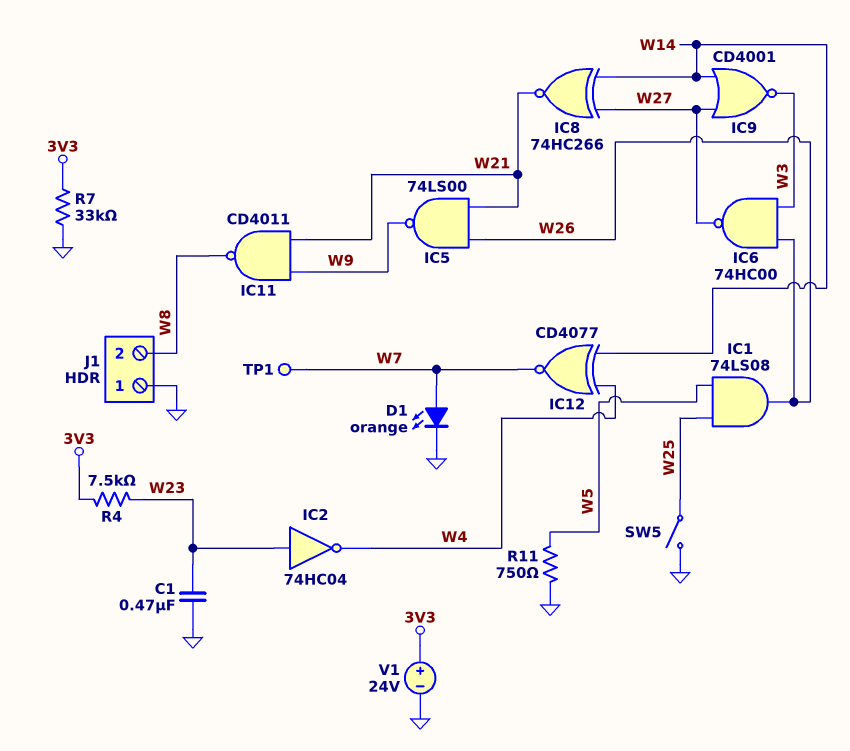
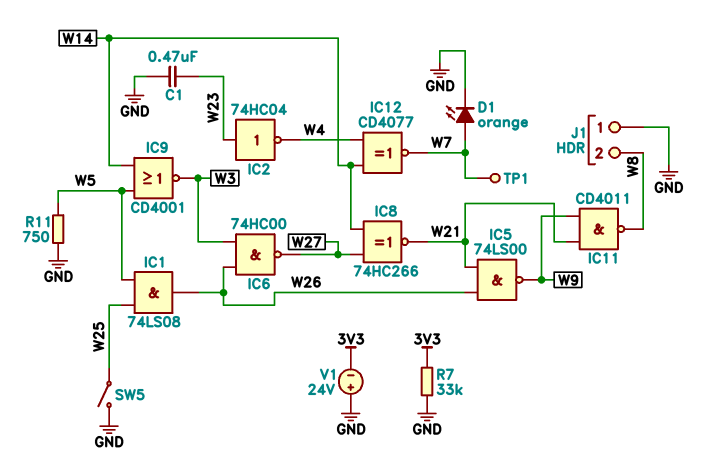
IC9: NOR CD4001 (in W14, in W27, out W3) -> NOR CD4001 (in W5, in W14, out W3)
R4: 7.5k (3V3, W23) -> none
V1: 24V (plus 3V3, minus GND) -> 24V (plus GND, minus 3V3)

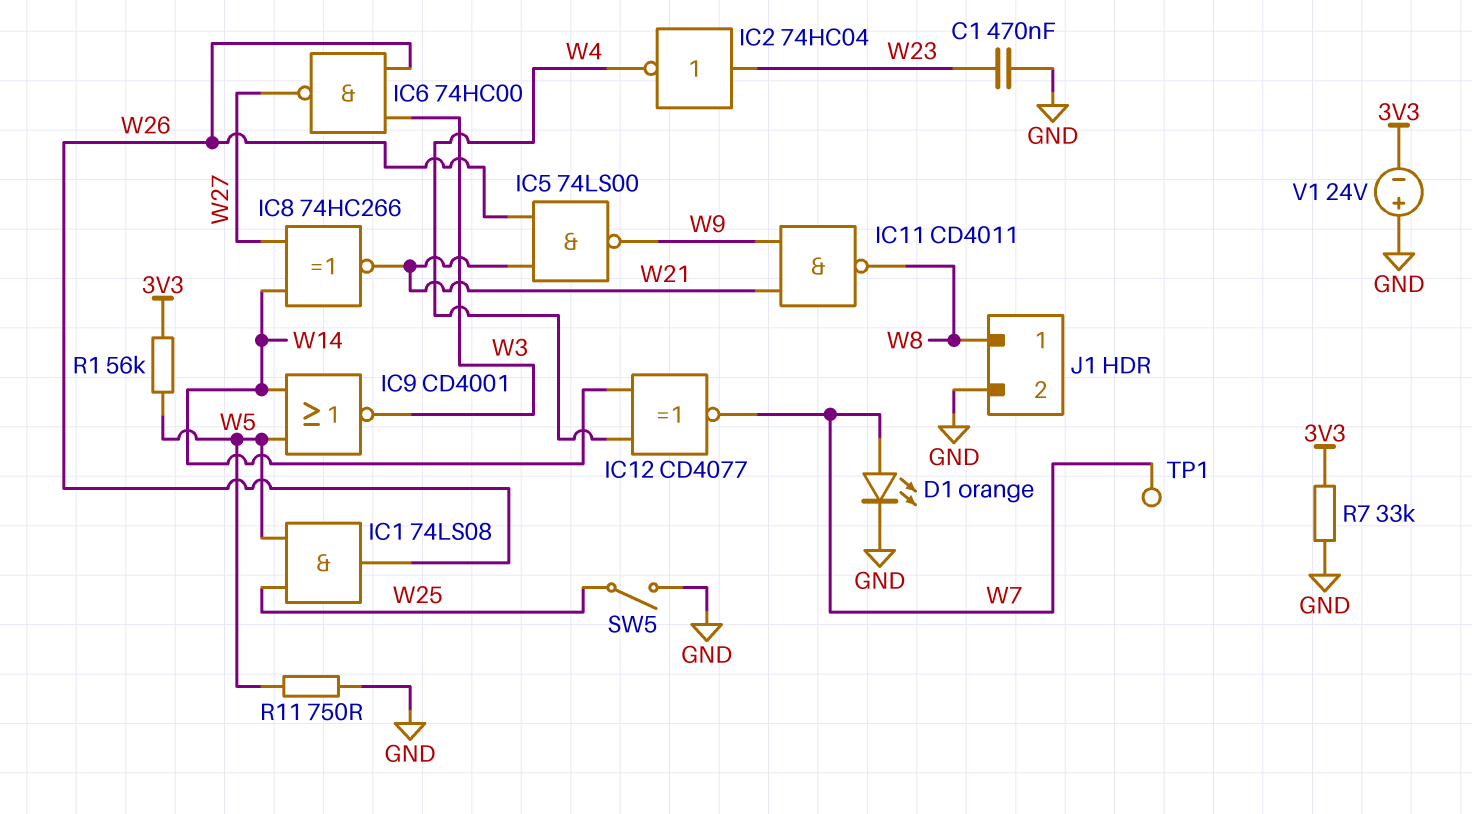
J1 pin 1: GND -> W8
J1 pin 2: W8 -> GND
R1: none -> 56k (3V3, W5)

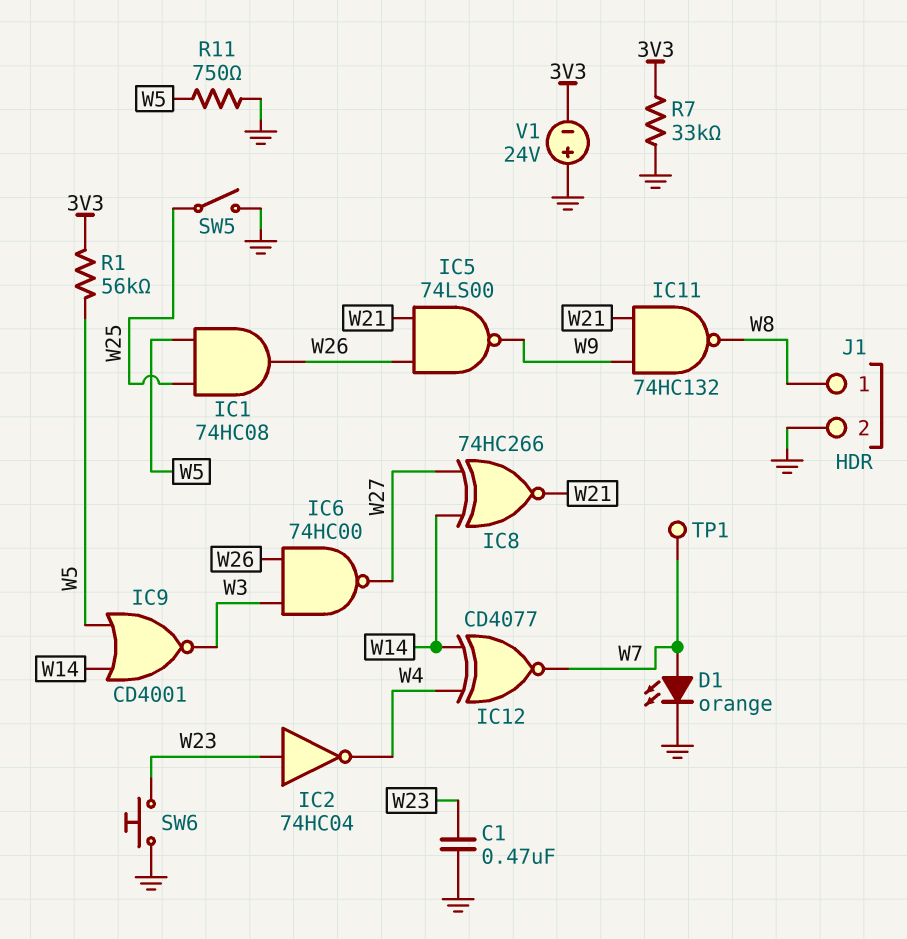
IC1: AND 74LS08 (in W5, in W25, out W26) -> AND 74HC08 (in W5, in W25, out W26)
IC11: NAND CD4011 (in W9, in W21, out W8) -> NAND 74HC132 (in W9, in W21, out W8)
SW6: none -> button (GND, W23)

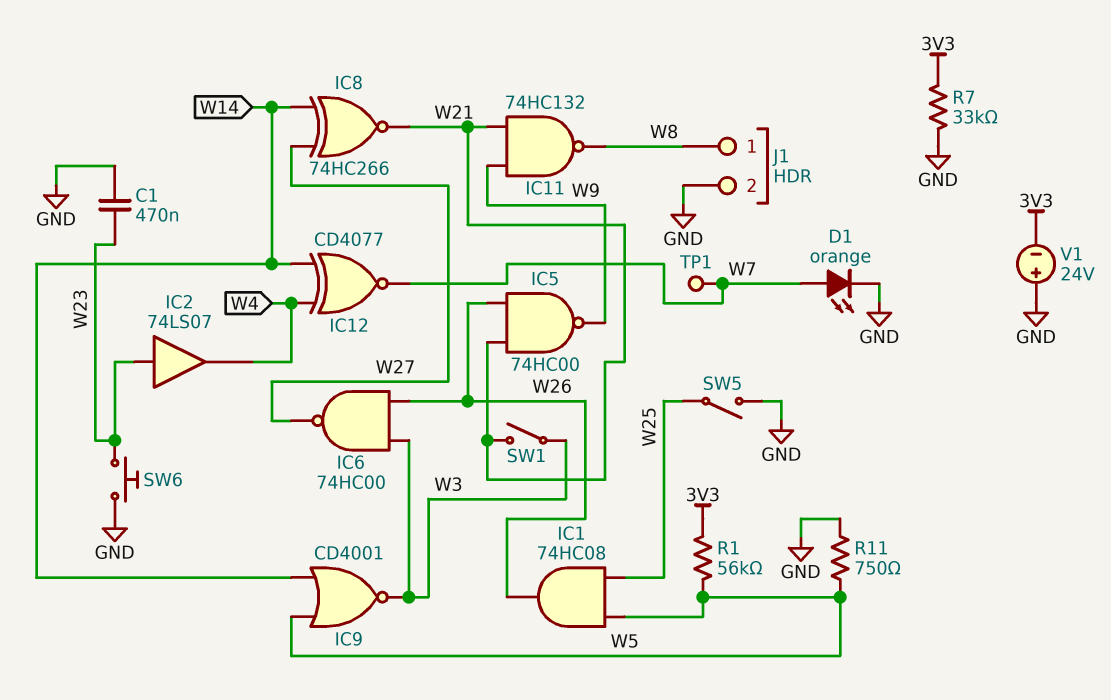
IC2: NOT 74HC04 (in W23, out W4) -> buffer 74LS07 (in W23, out W4)
IC5: NAND 74LS00 (in W21, in W26, out W9) -> NAND 74HC00 (in W21, in W26, out W9)
SW1: none -> switch (W3, W21)

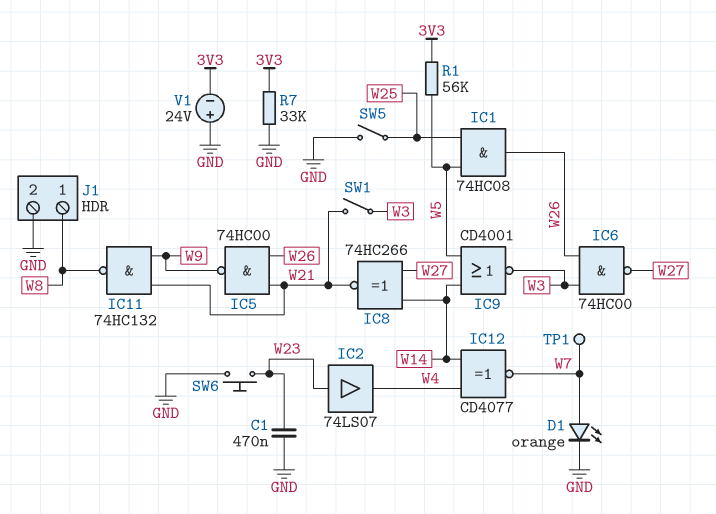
R11: 750 (GND, W5) -> none

